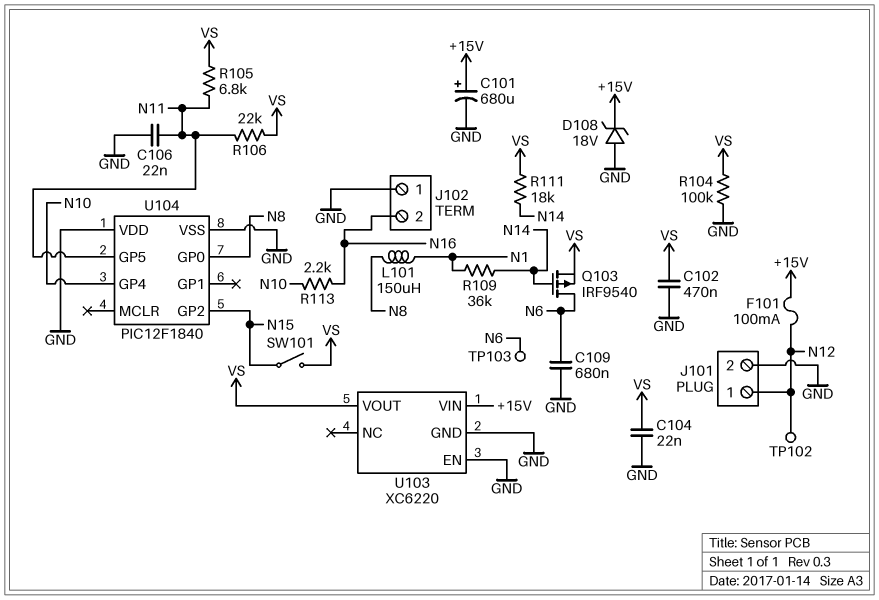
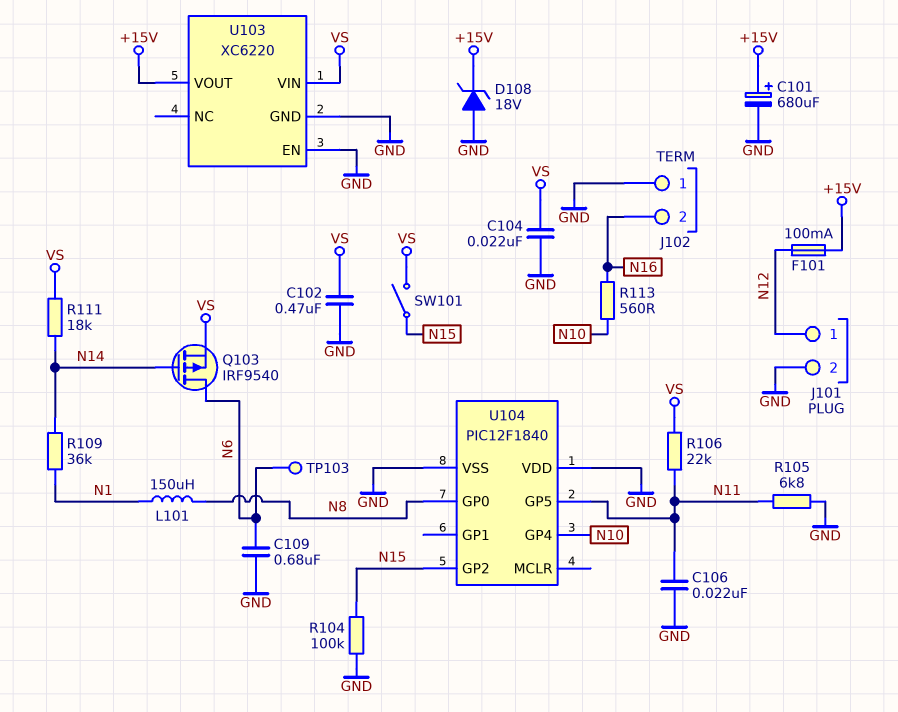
R104: 100k (GND, VS) -> 100k (GND, N15)
R105: 6.8k (N11, VS) -> 6.8k (GND, N11)
R113: 2.2k (N10, N16) -> 560 (N10, N16)
TP102: test point (N12) -> none
U103 pin VIN: +15V -> VS
U103 pin VOUT: VS -> +15V

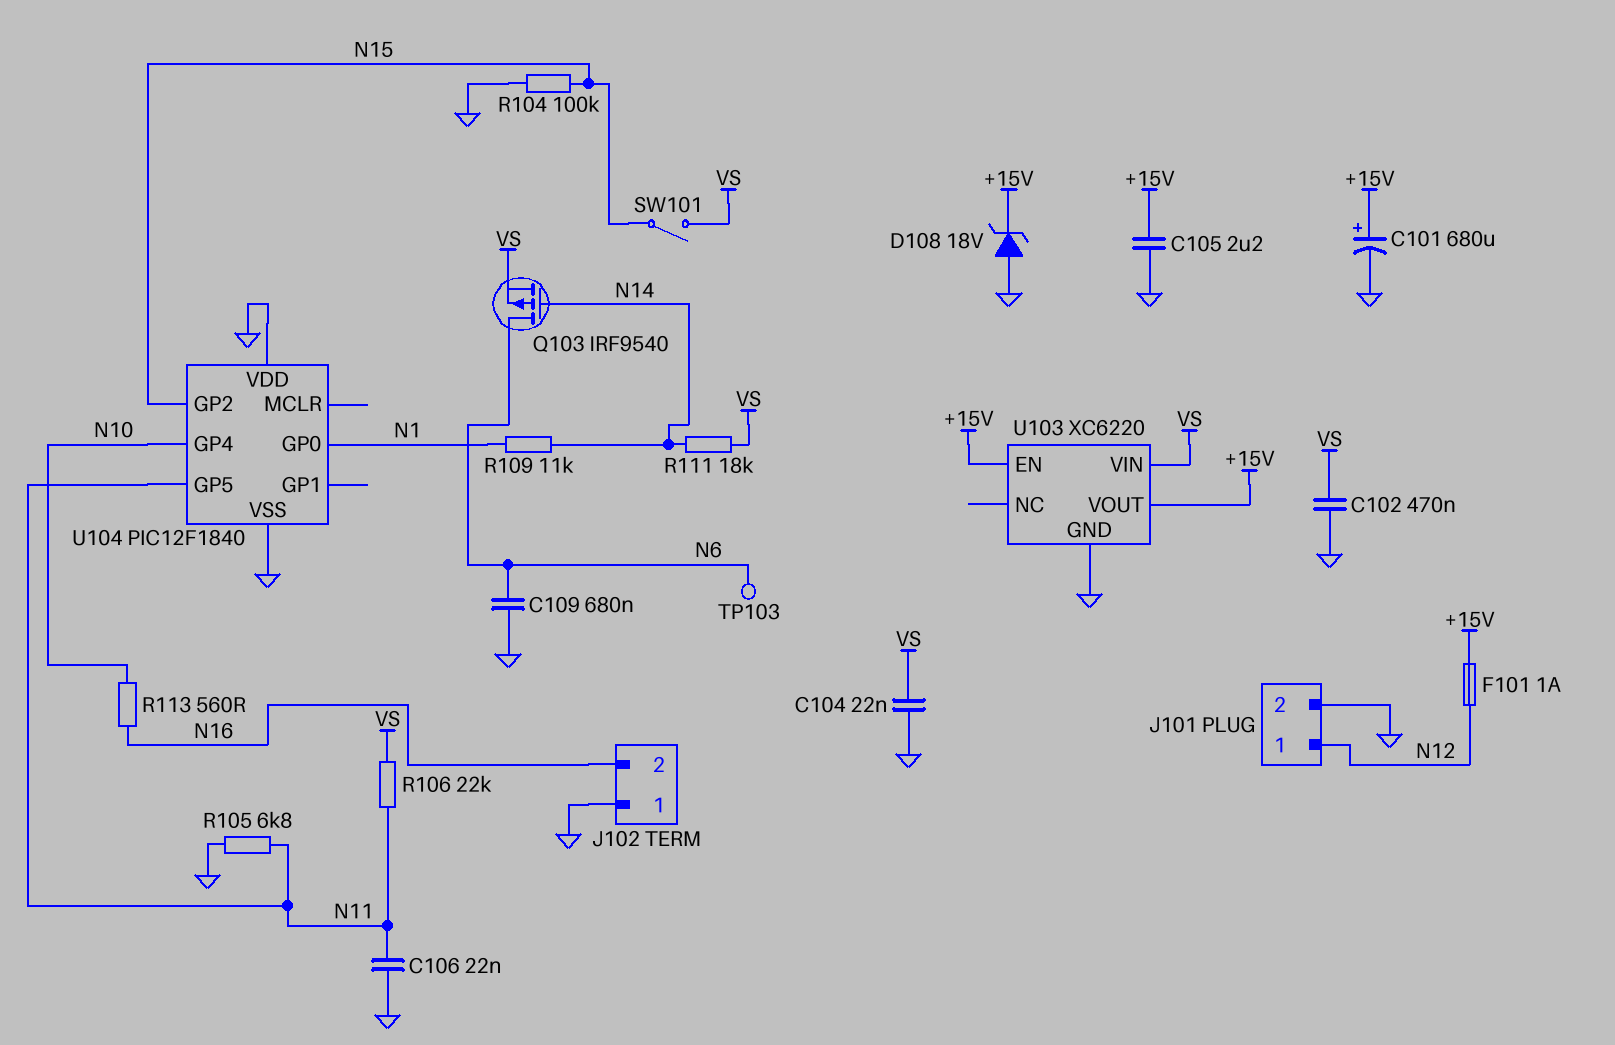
C105: none -> 2.2uF (+15V, GND)
F101: 100mA (+15V, N12) -> 1A (+15V, N12)
L101: 150uH (N1, N8) -> none
R109: 36k (N1, N14) -> 11k (N1, N14)
U103 pin EN: GND -> +15V
U104 pin GP0: N8 -> N1

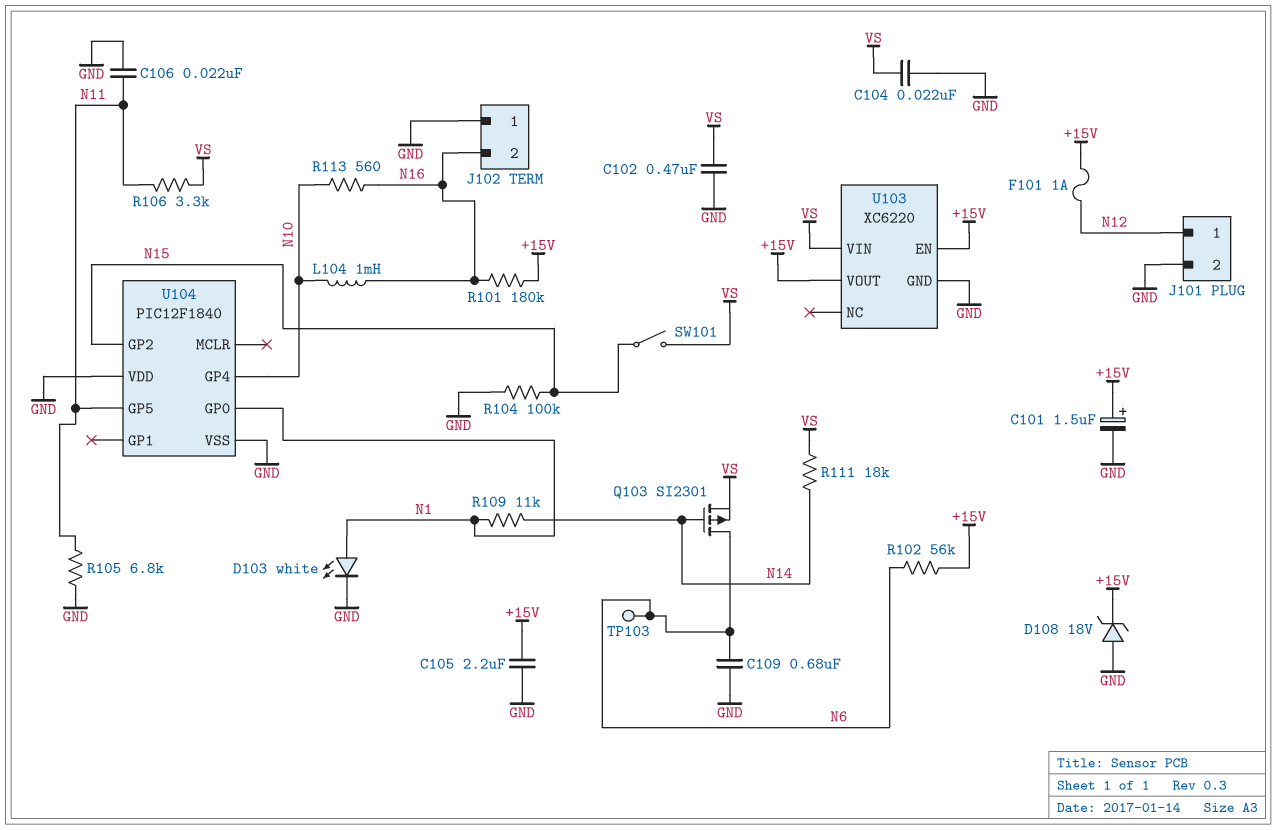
C101: 680uF (plus +15V, minus GND) -> 1.5uF (plus +15V, minus GND)
D103: none -> LED white (A N1, K GND)
L104: none -> 1mH (N10, N16)
Q103: PMOS IRF9540 (G N14, D N6, S VS) -> PMOS SI2301 (G N14, D N6, S VS)
R101: none -> 180k (+15V, N16)
R102: none -> 56k (+15V, N6)
R106: 22k (N11, VS) -> 3.3k (N11, VS)

